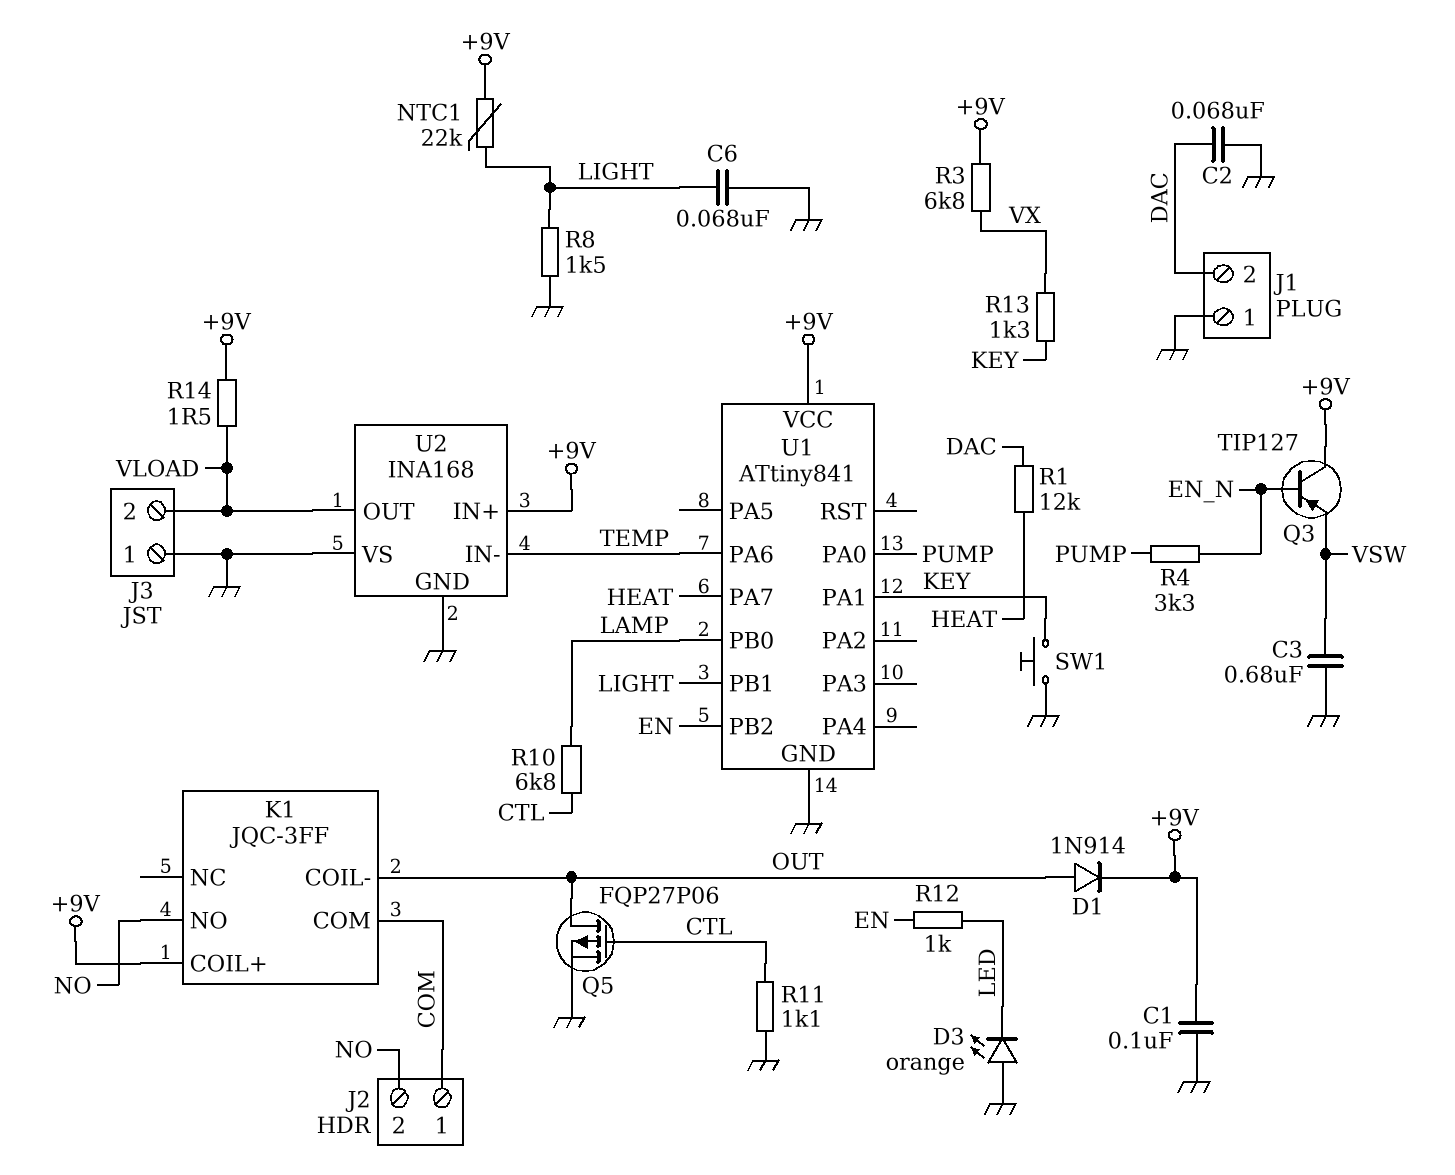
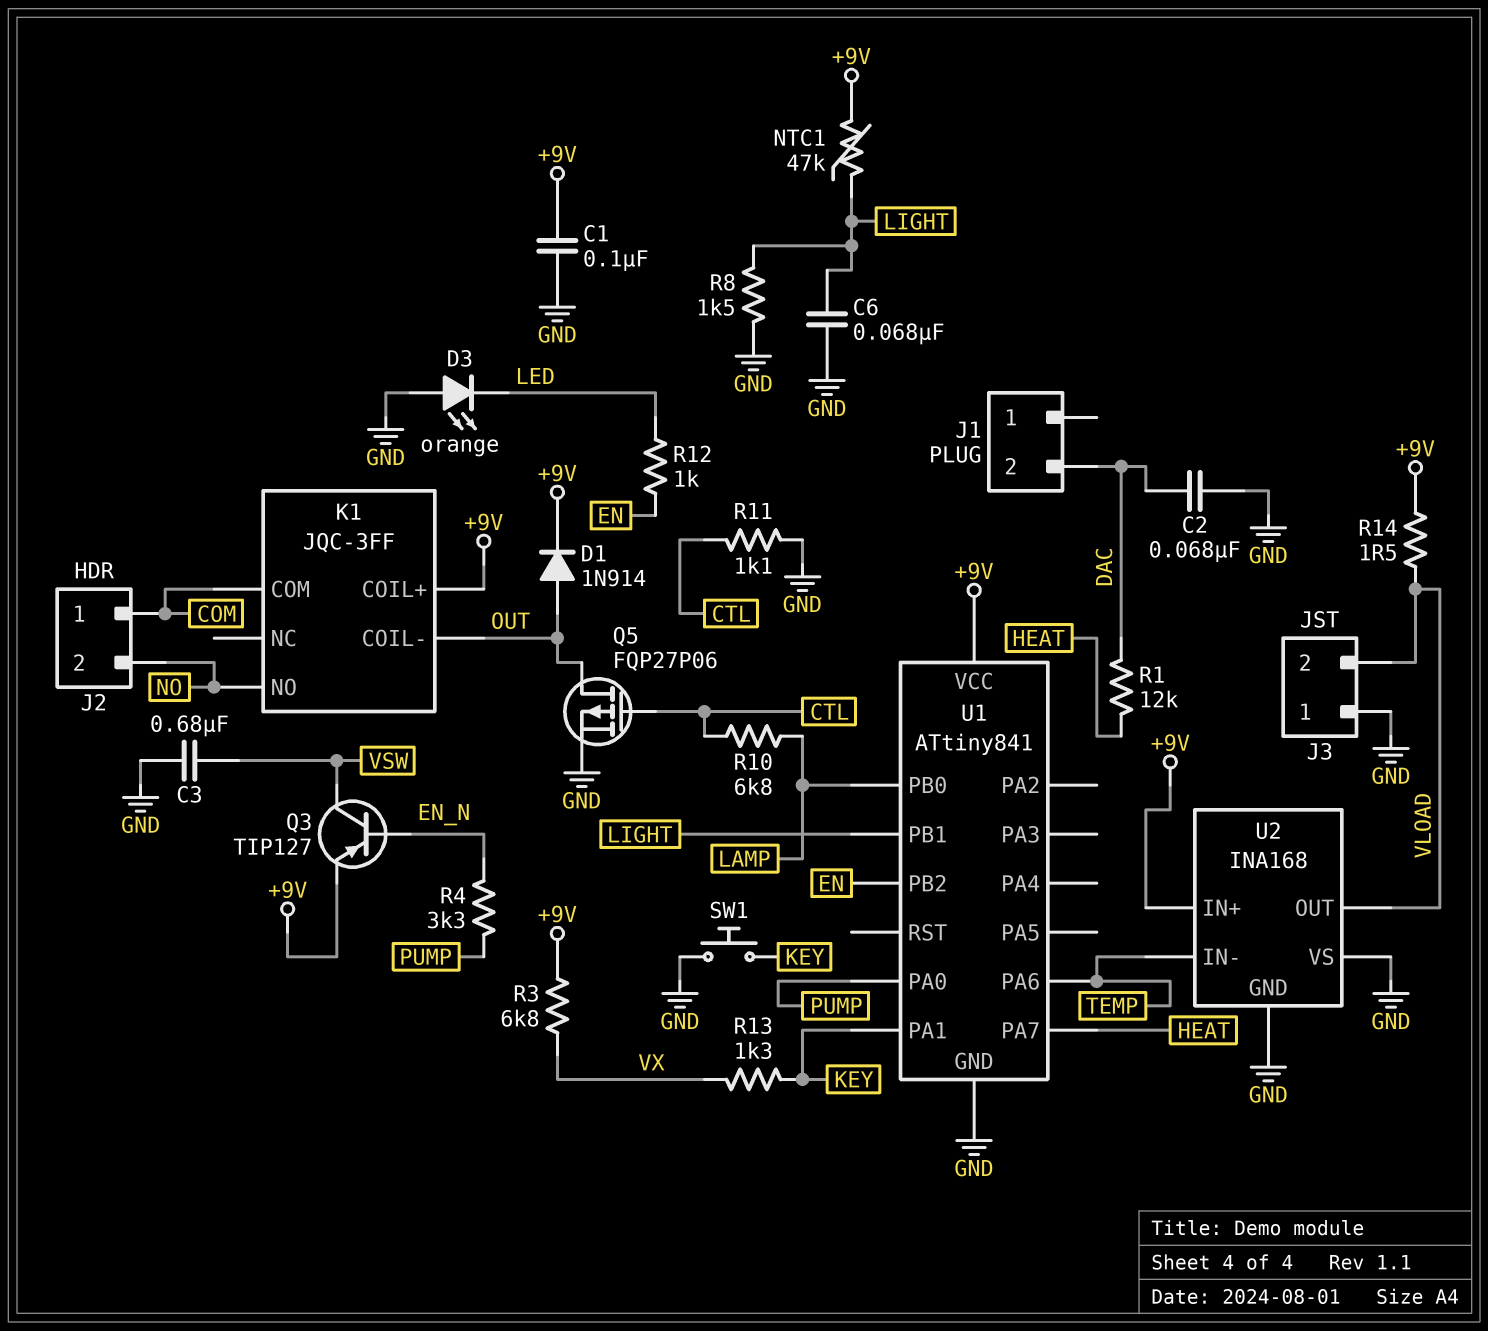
J1 pin 1: GND -> none
NTC1: 22k (+9V, LIGHT) -> 47k (+9V, LIGHT)
Q3: PNP TIP127 (B EN_N, C +9V, E VSW) -> PNP TIP127 (B EN_N, C VSW, E +9V)

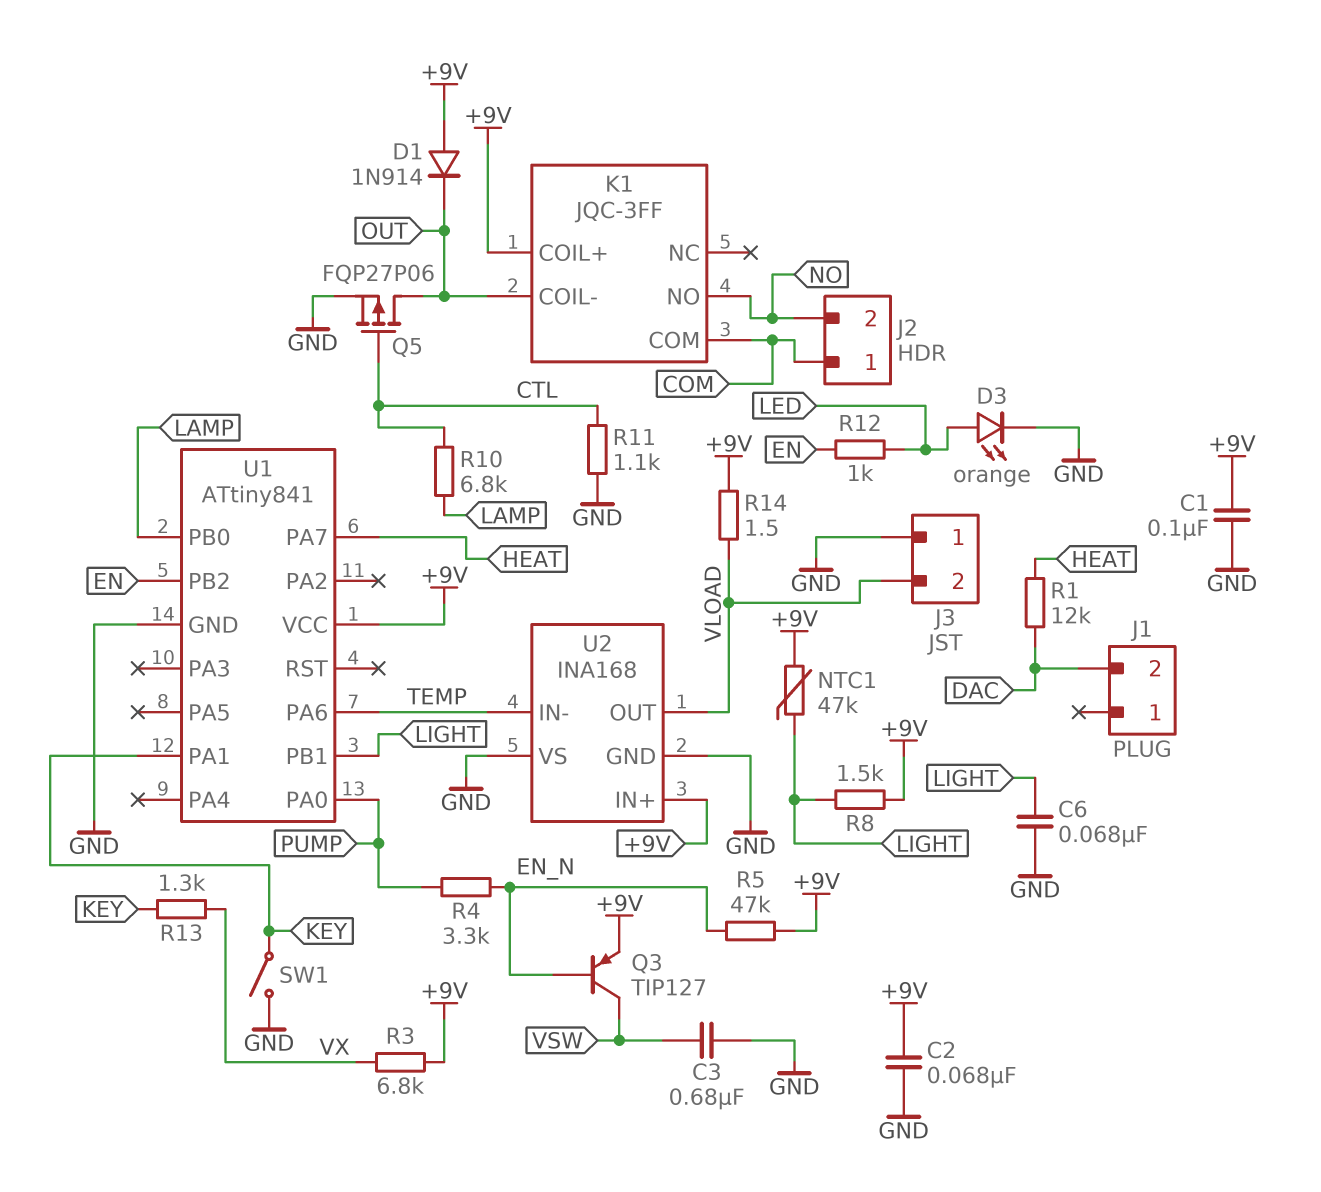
C2: 68nF (DAC, GND) -> 68nF (+9V, GND)
D1: diode 1N914 (A OUT, K +9V) -> diode 1N914 (A +9V, K OUT)
D3: LED orange (A GND, K LED) -> LED orange (A LED, K GND)
R5: none -> 47k (+9V, EN_N)
R8: 1.5k (GND, LIGHT) -> 1.5k (+9V, LIGHT)
SW1: button (GND, KEY) -> switch (GND, KEY)

